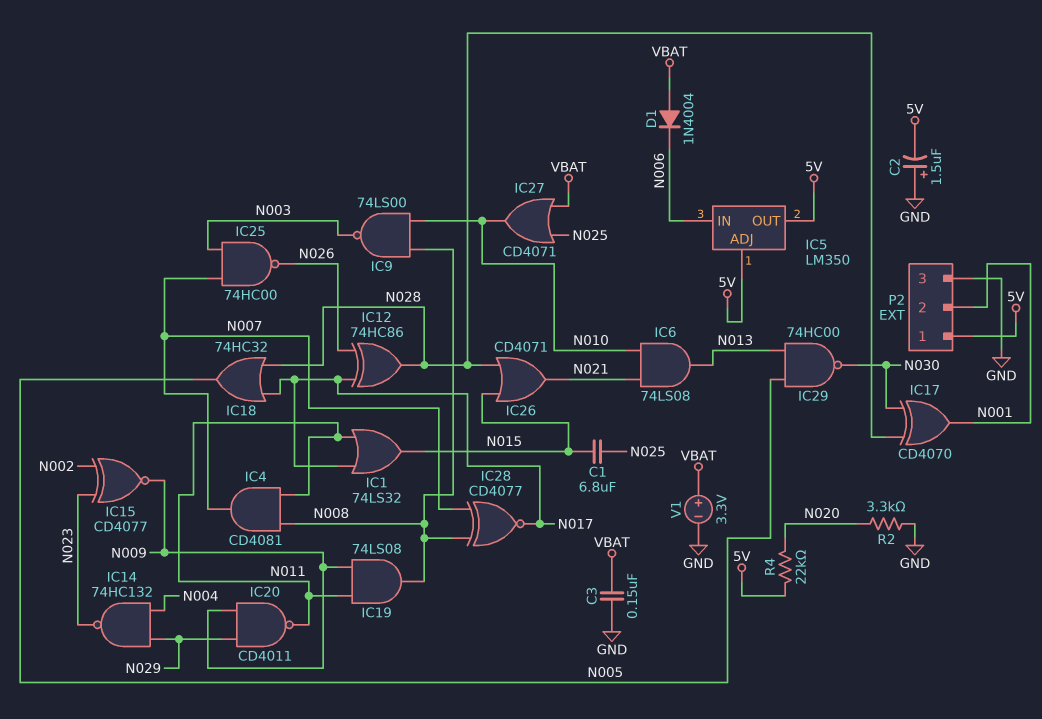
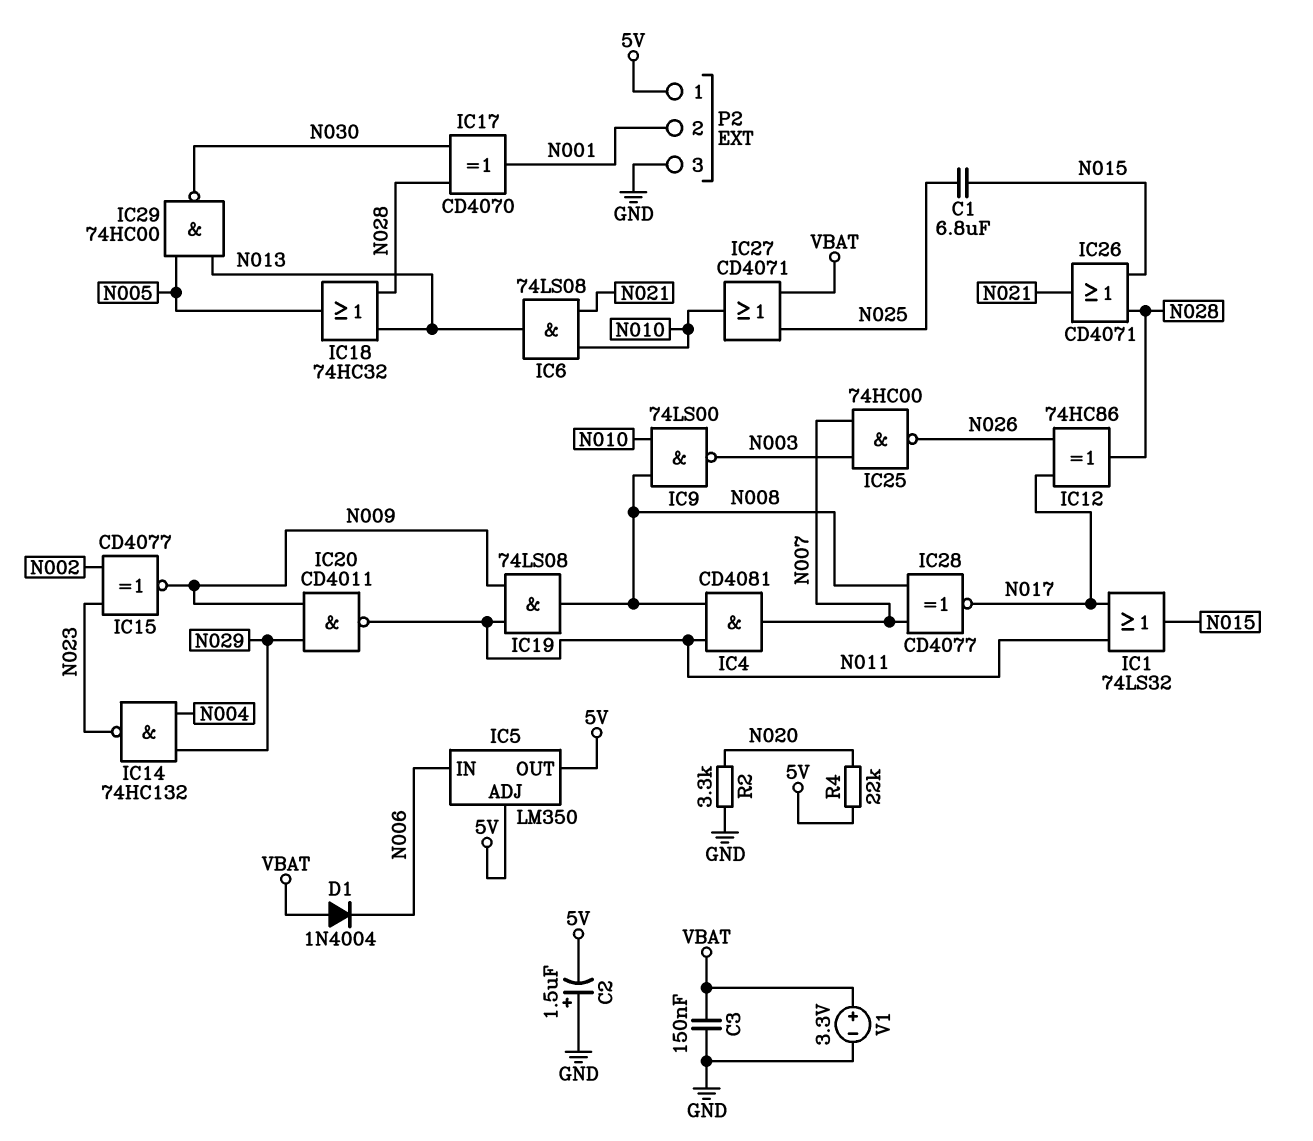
IC18: OR 74HC32 (in N017, in N028, out N005) -> OR 74HC32 (in N013, in N028, out N005)

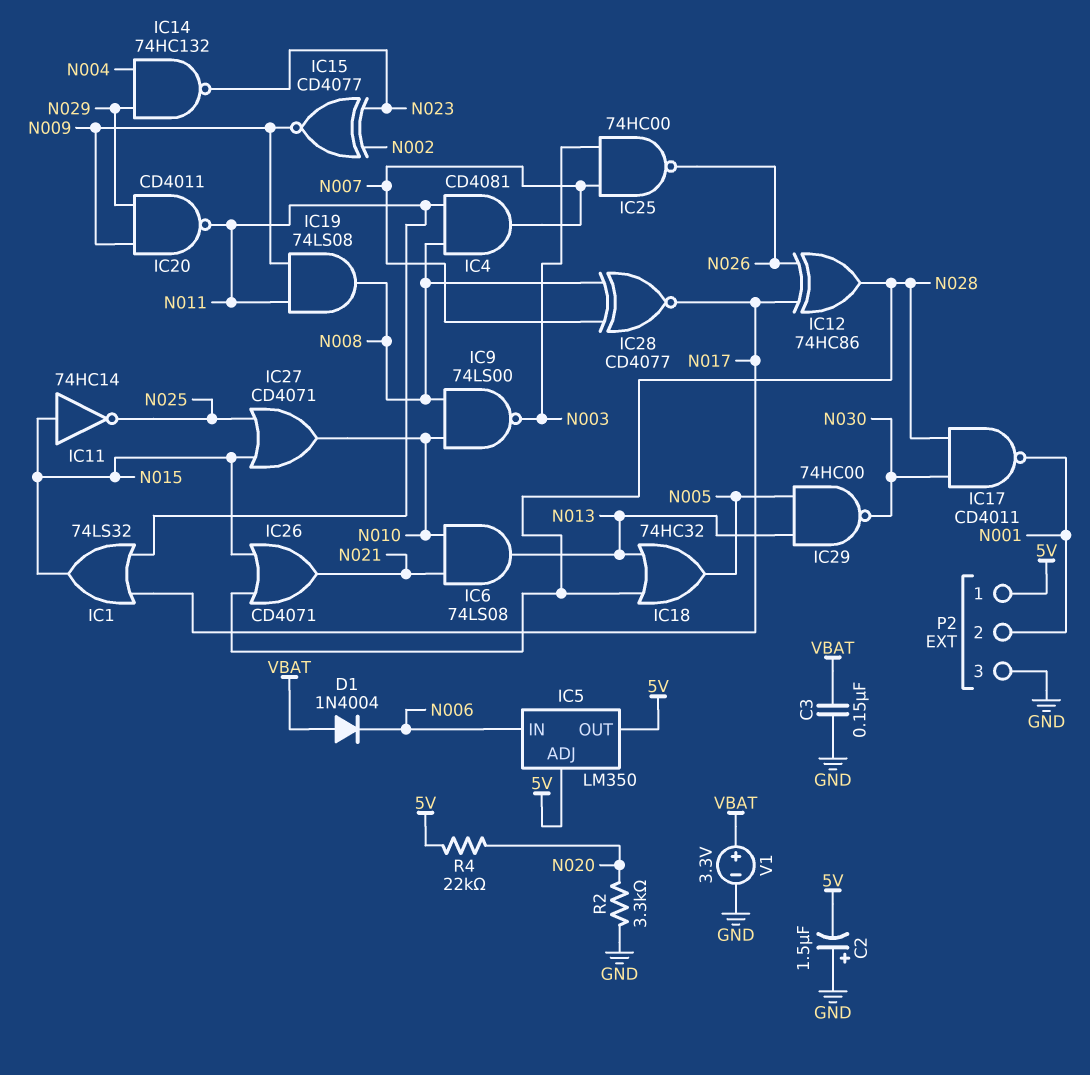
C1: 6.8uF (N015, N025) -> none
IC11: none -> NOT 74HC14 (in N015, out N025)
IC17: XOR CD4070 (in N028, in N030, out N001) -> NAND CD4011 (in N028, in N030, out N001)
IC27: OR CD4071 (in N025, in VBAT, out N010) -> OR CD4071 (in N015, in N025, out N010)

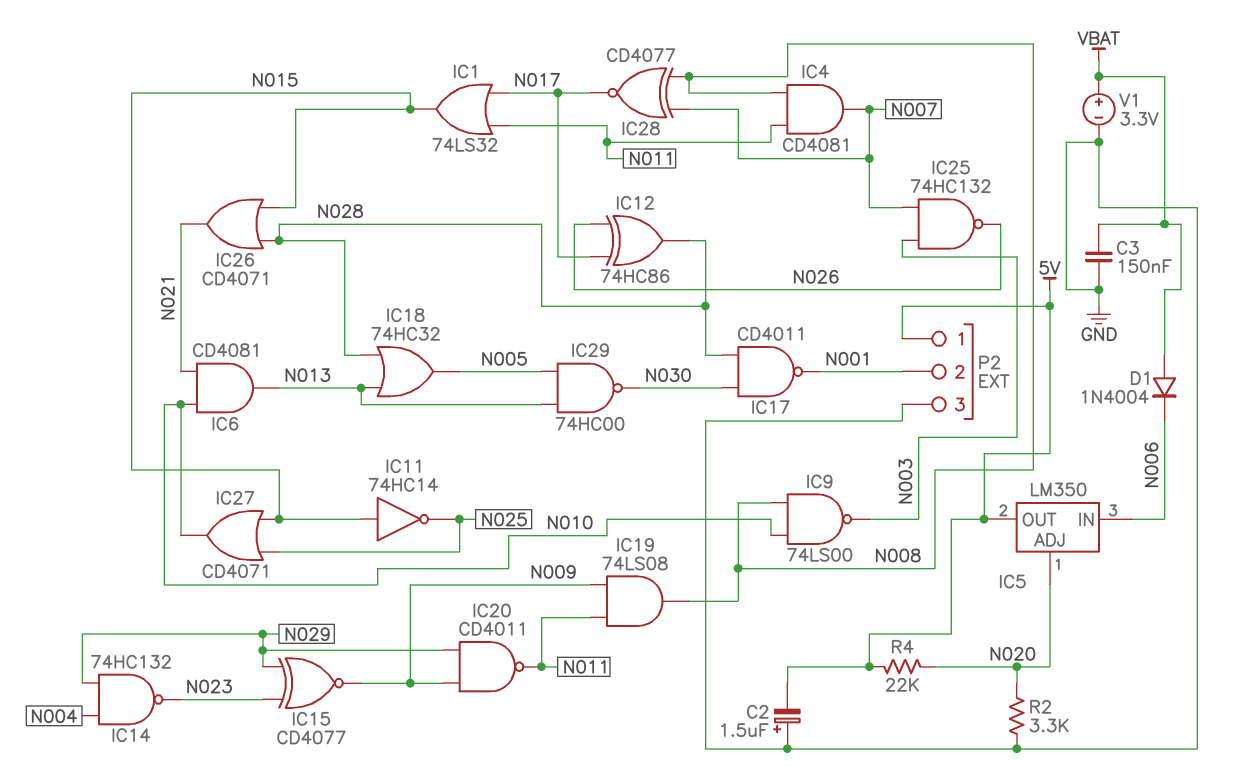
IC5 pin ADJ: 5V -> N020
IC6: AND 74LS08 (in N010, in N021, out N013) -> AND CD4081 (in N010, in N021, out N013)
IC15: XNOR CD4077 (in N002, in N023, out N009) -> XNOR CD4077 (in N023, in N029, out N009)
IC25: NAND 74HC00 (in N003, in N007, out N026) -> NAND 74HC132 (in N003, in N007, out N026)

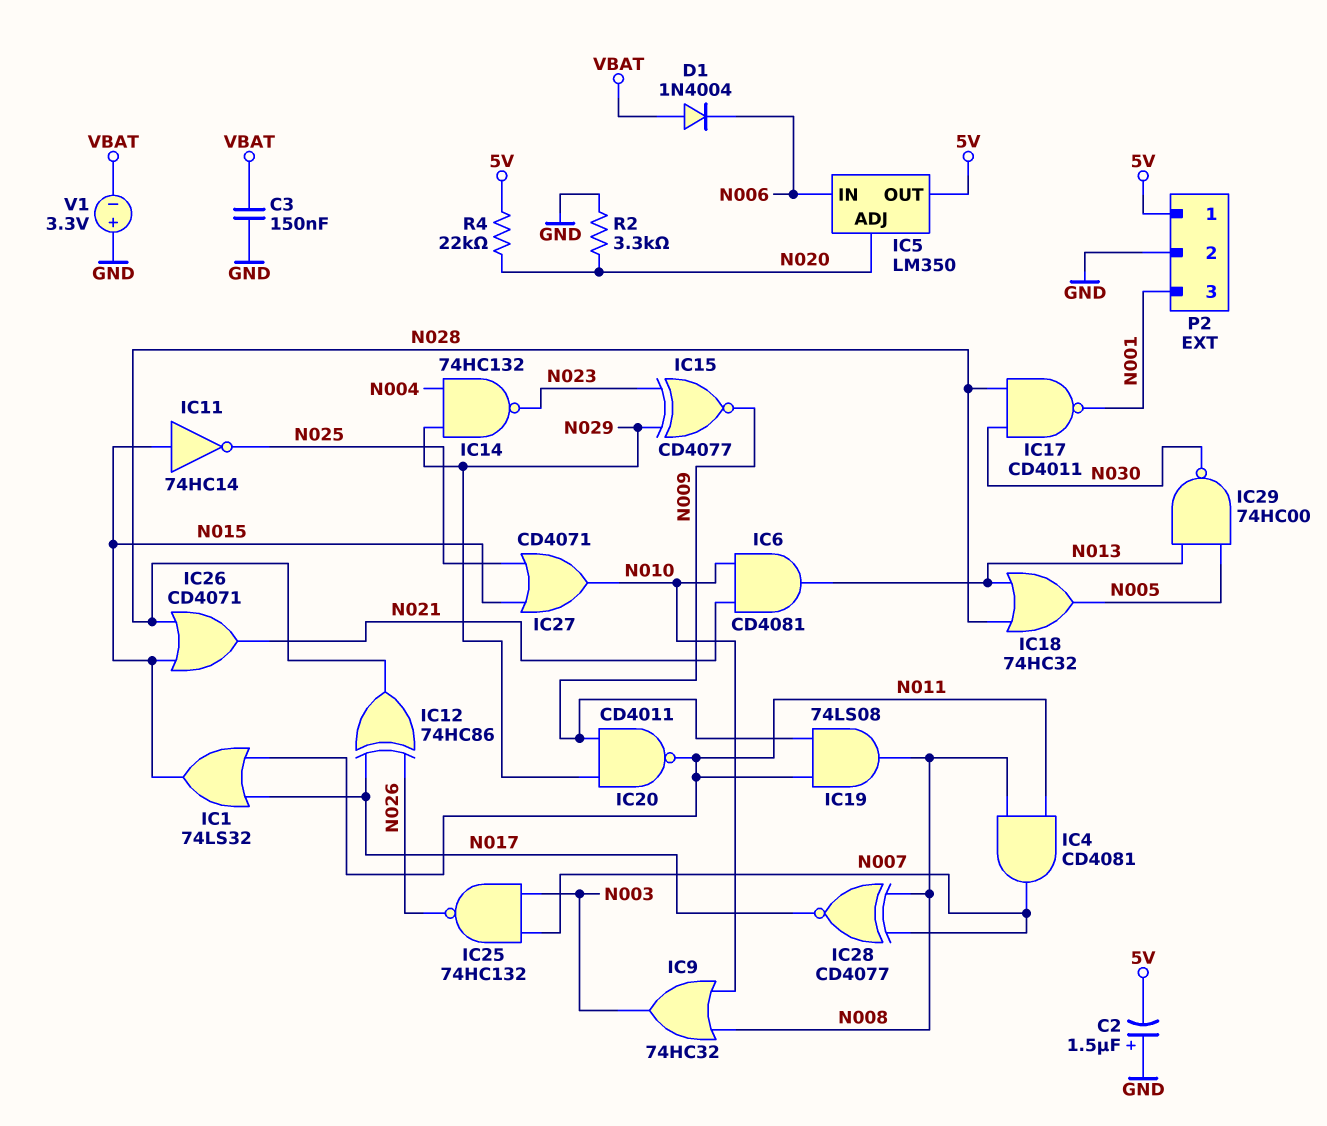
IC9: NAND 74LS00 (in N008, in N010, out N003) -> OR 74HC32 (in N008, in N010, out N003)
P2 pin 2: N001 -> GND
P2 pin 3: GND -> N001
V1: 3.3V (plus VBAT, minus GND) -> 3.3V (plus GND, minus VBAT)

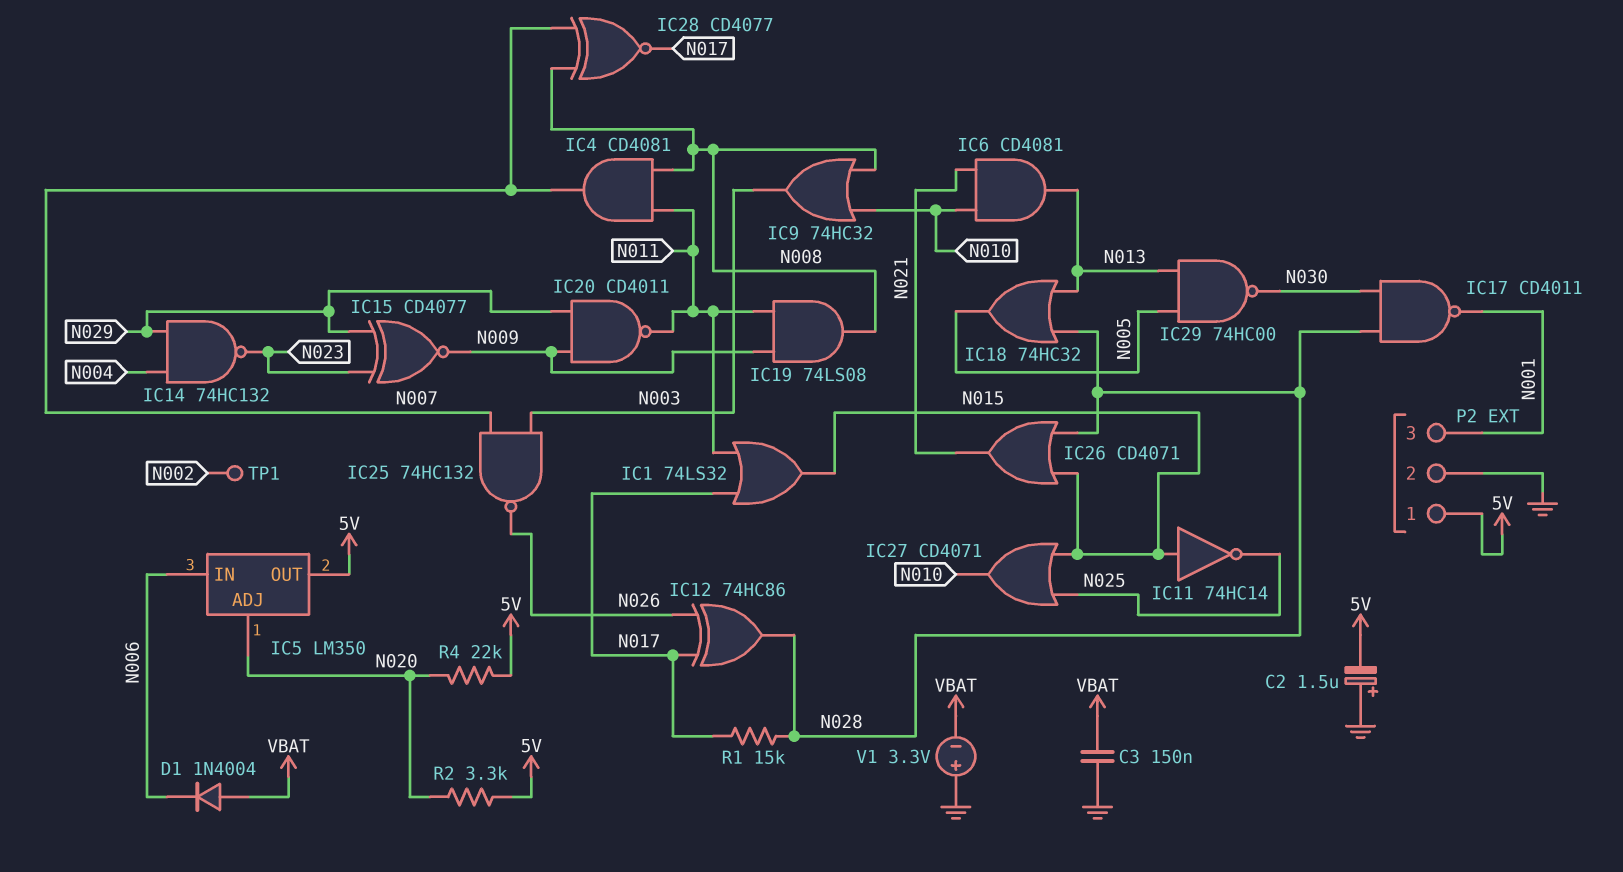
R1: none -> 15k (N017, N028)
R2: 3.3k (GND, N020) -> 3.3k (5V, N020)
TP1: none -> test point (N002)

